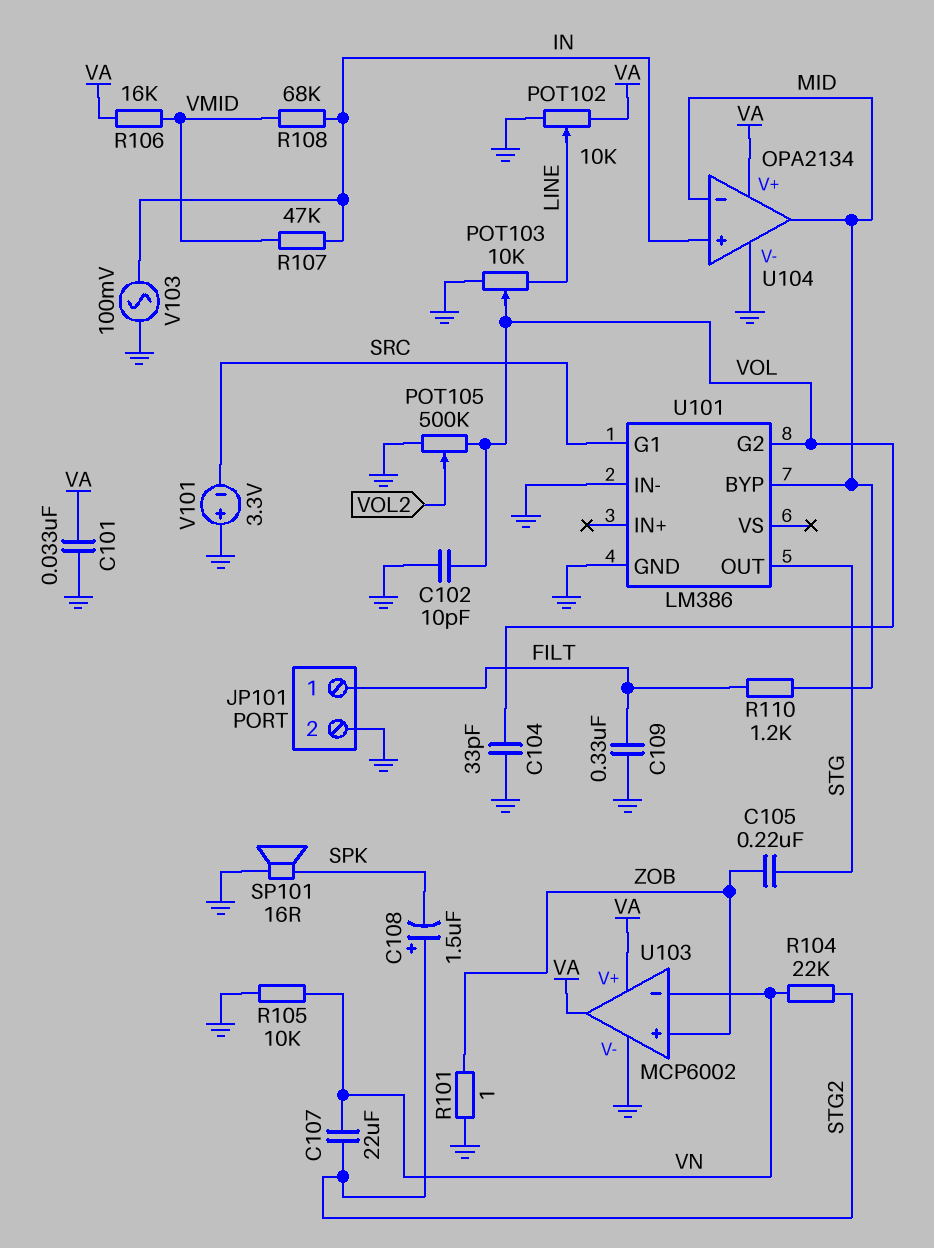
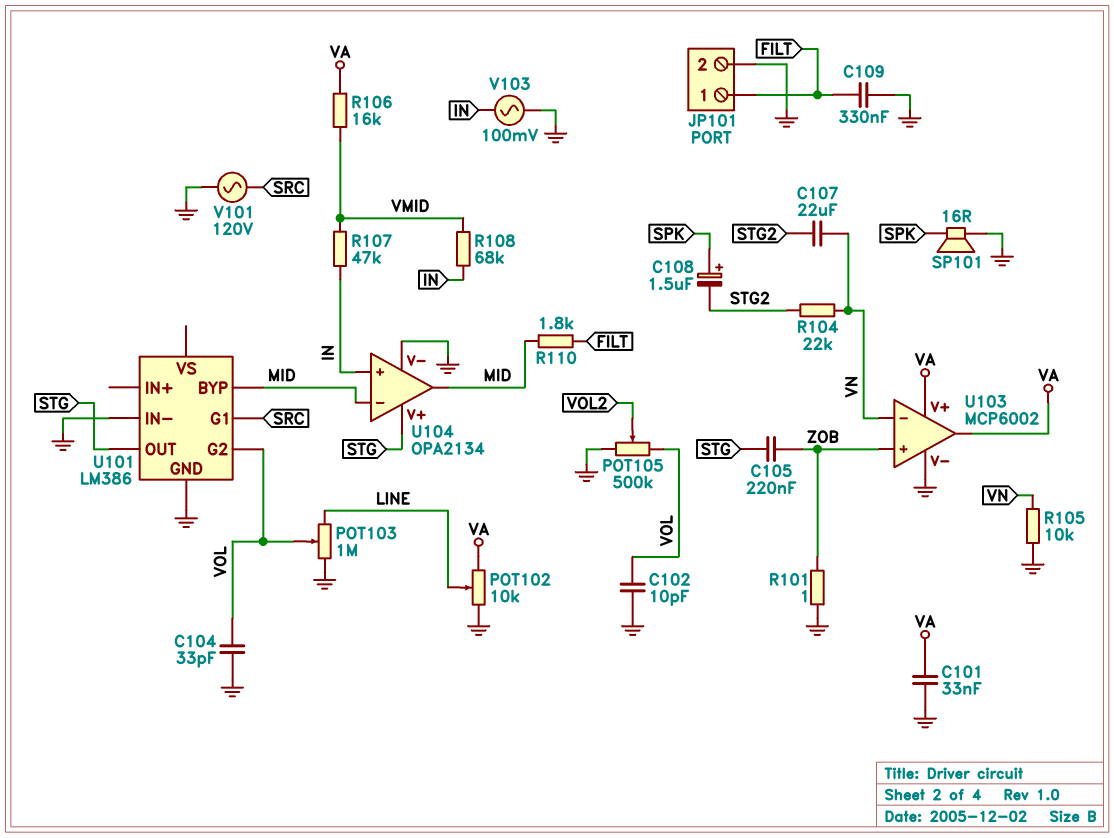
C108: 1.5uF (plus STG2, minus SPK) -> 1.5uF (plus SPK, minus STG2)
POT103: 10k (GND, LINE, wiper VOL) -> 1M (GND, LINE, wiper VOL)
R110: 1.2k (FILT, MID) -> 1.8k (FILT, MID)
U104 pin V+: VA -> STG
V101: 3.3V (plus GND, minus SRC) -> AC 120V (GND, SRC)

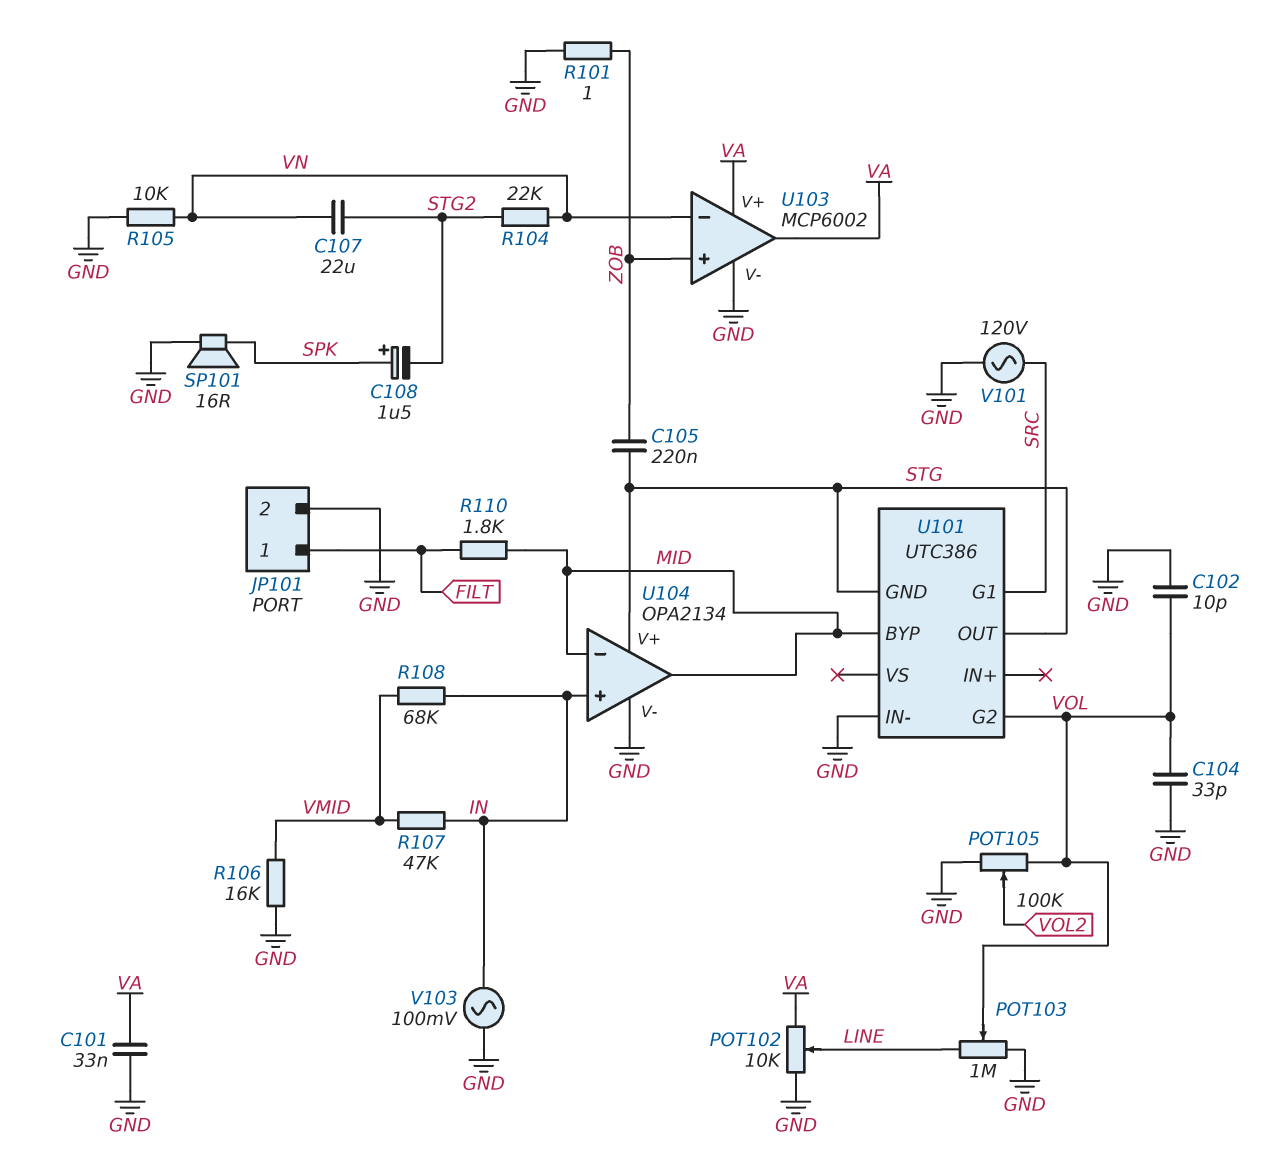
C109: 330nF (FILT, GND) -> none
POT105: 500k (GND, VOL, wiper VOL2) -> 100k (GND, VOL, wiper VOL2)
R106: 16k (VA, VMID) -> 16k (GND, VMID)
U101: LM386 -> UTC386
U101 pin GND: GND -> STG

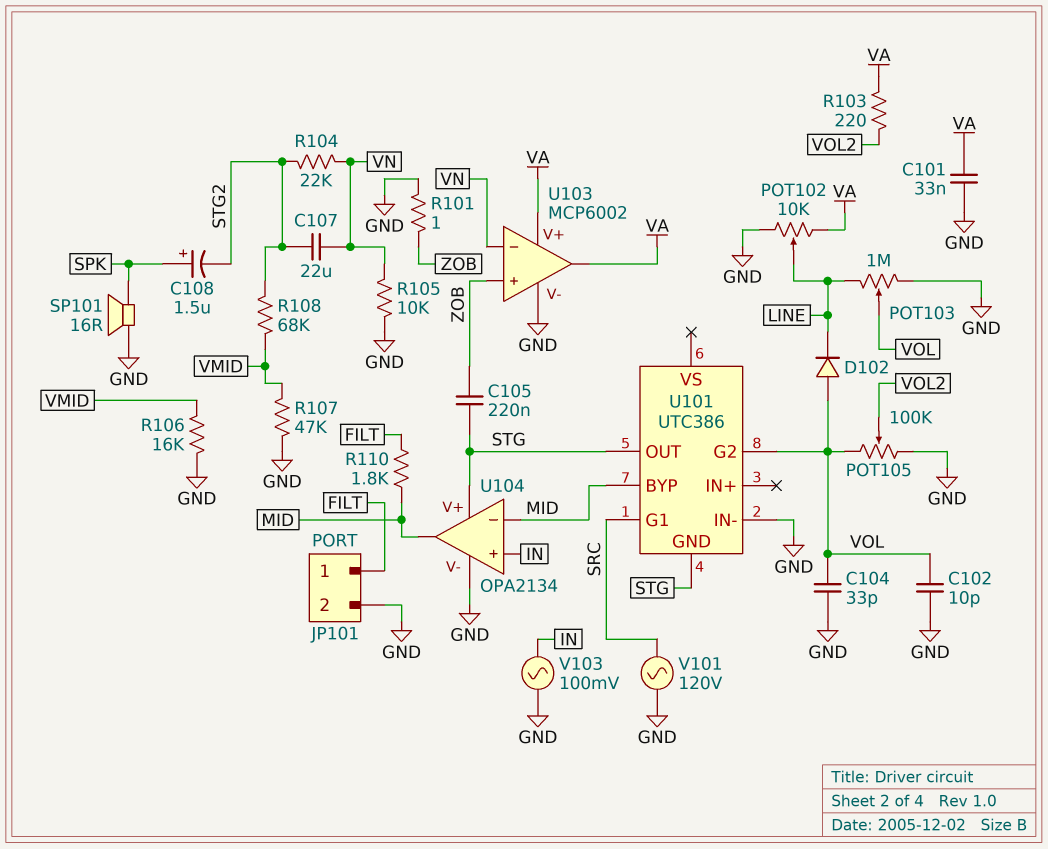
D102: none -> diode (A VOL, K LINE)
R103: none -> 220 (VA, VOL2)
R107: 47k (IN, VMID) -> 47k (GND, VMID)
R108: 68k (IN, VMID) -> 68k (STG2, VMID)

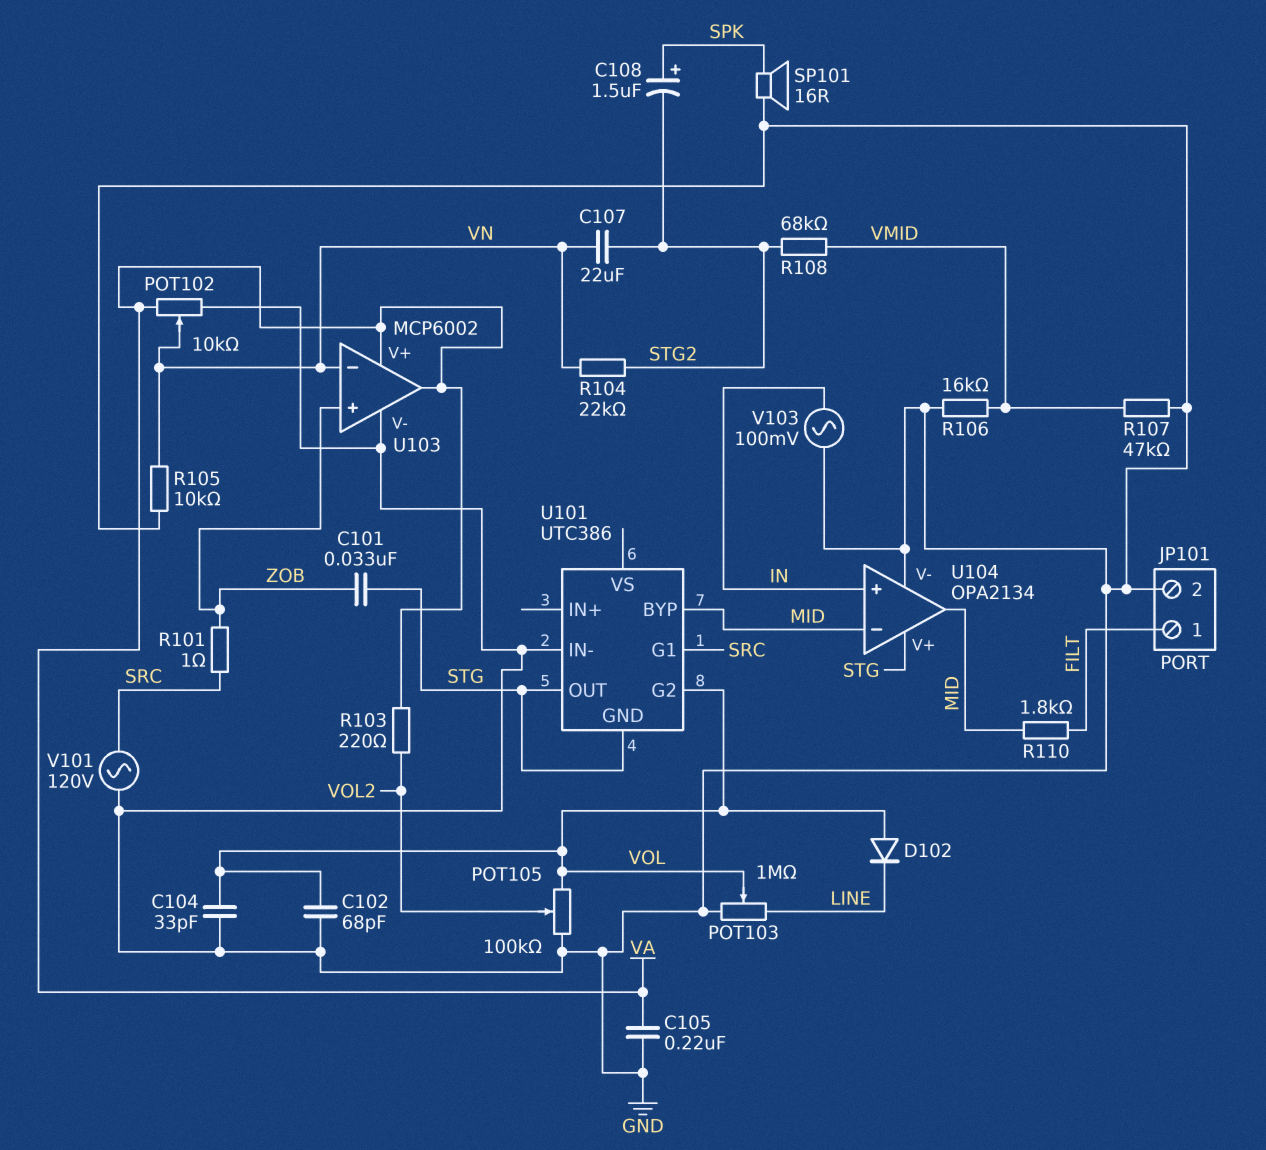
C101: 33nF (GND, VA) -> 33nF (STG, ZOB)
C102: 10pF (GND, VOL) -> 68pF (GND, VOL)
C105: 220nF (STG, ZOB) -> 220nF (GND, VA)
POT102: 10k (GND, VA, wiper LINE) -> 10k (GND, VA, wiper VN)
R101: 1 (GND, ZOB) -> 1 (SRC, ZOB)

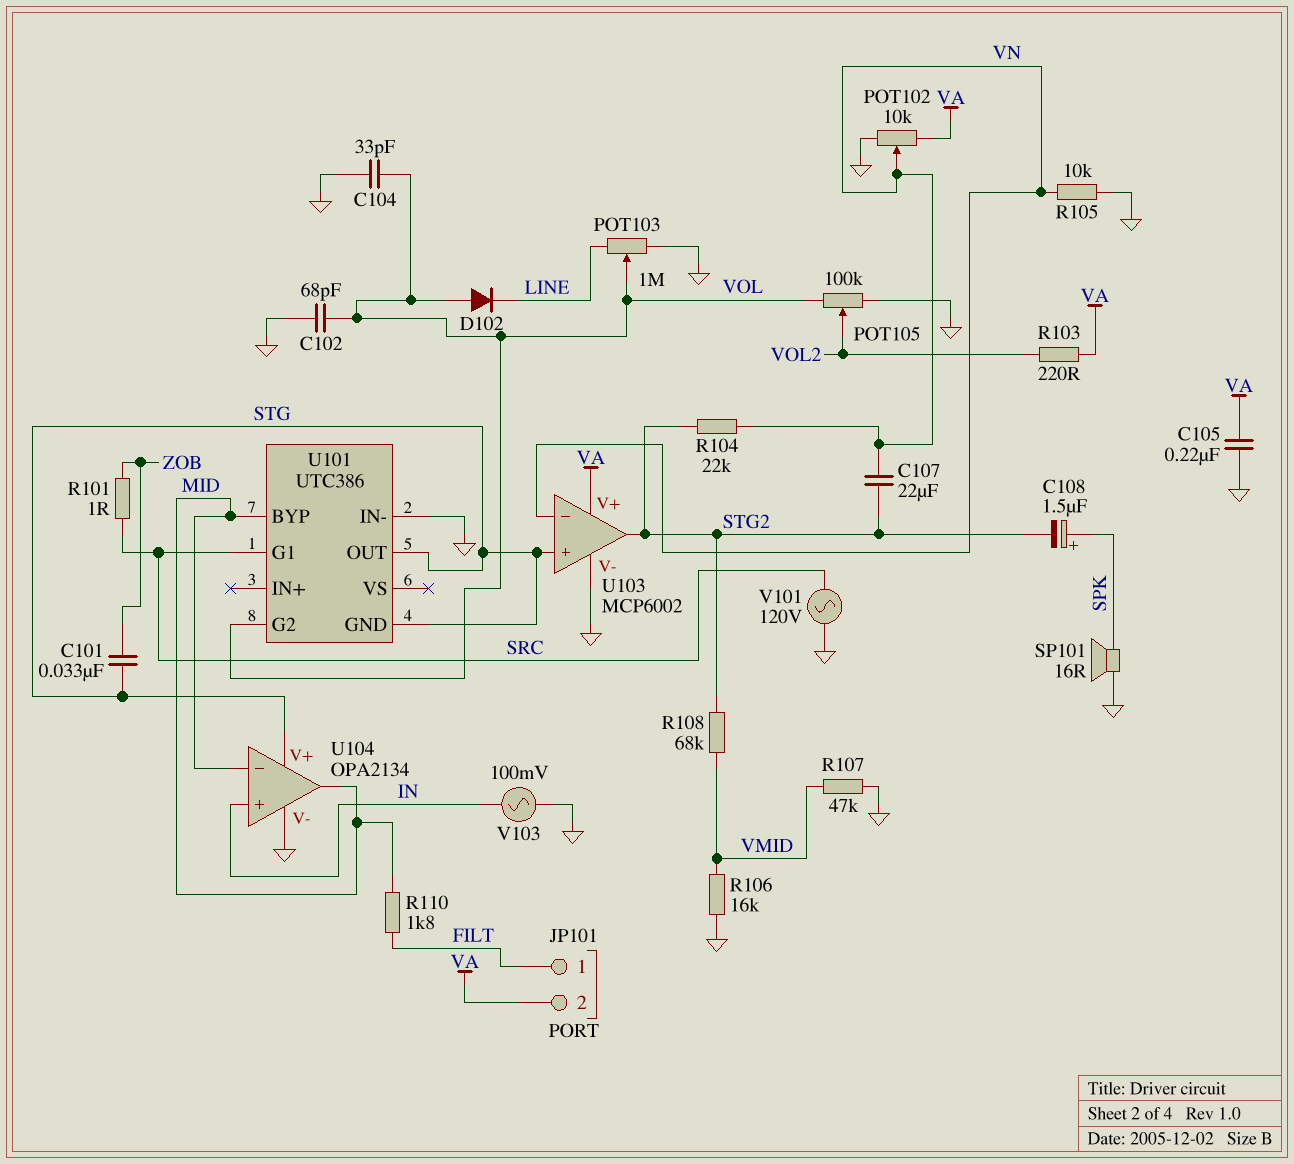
JP101 pin 2: GND -> VA
U103 pin in+: ZOB -> STG
U103 pin out: VA -> STG2

